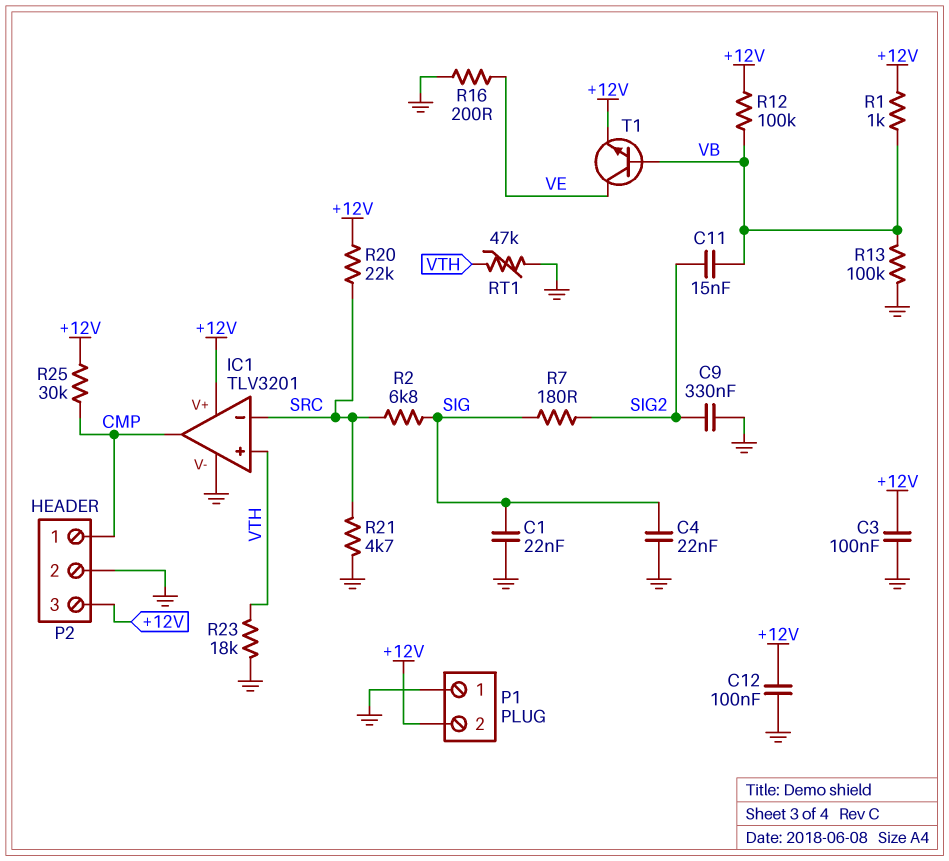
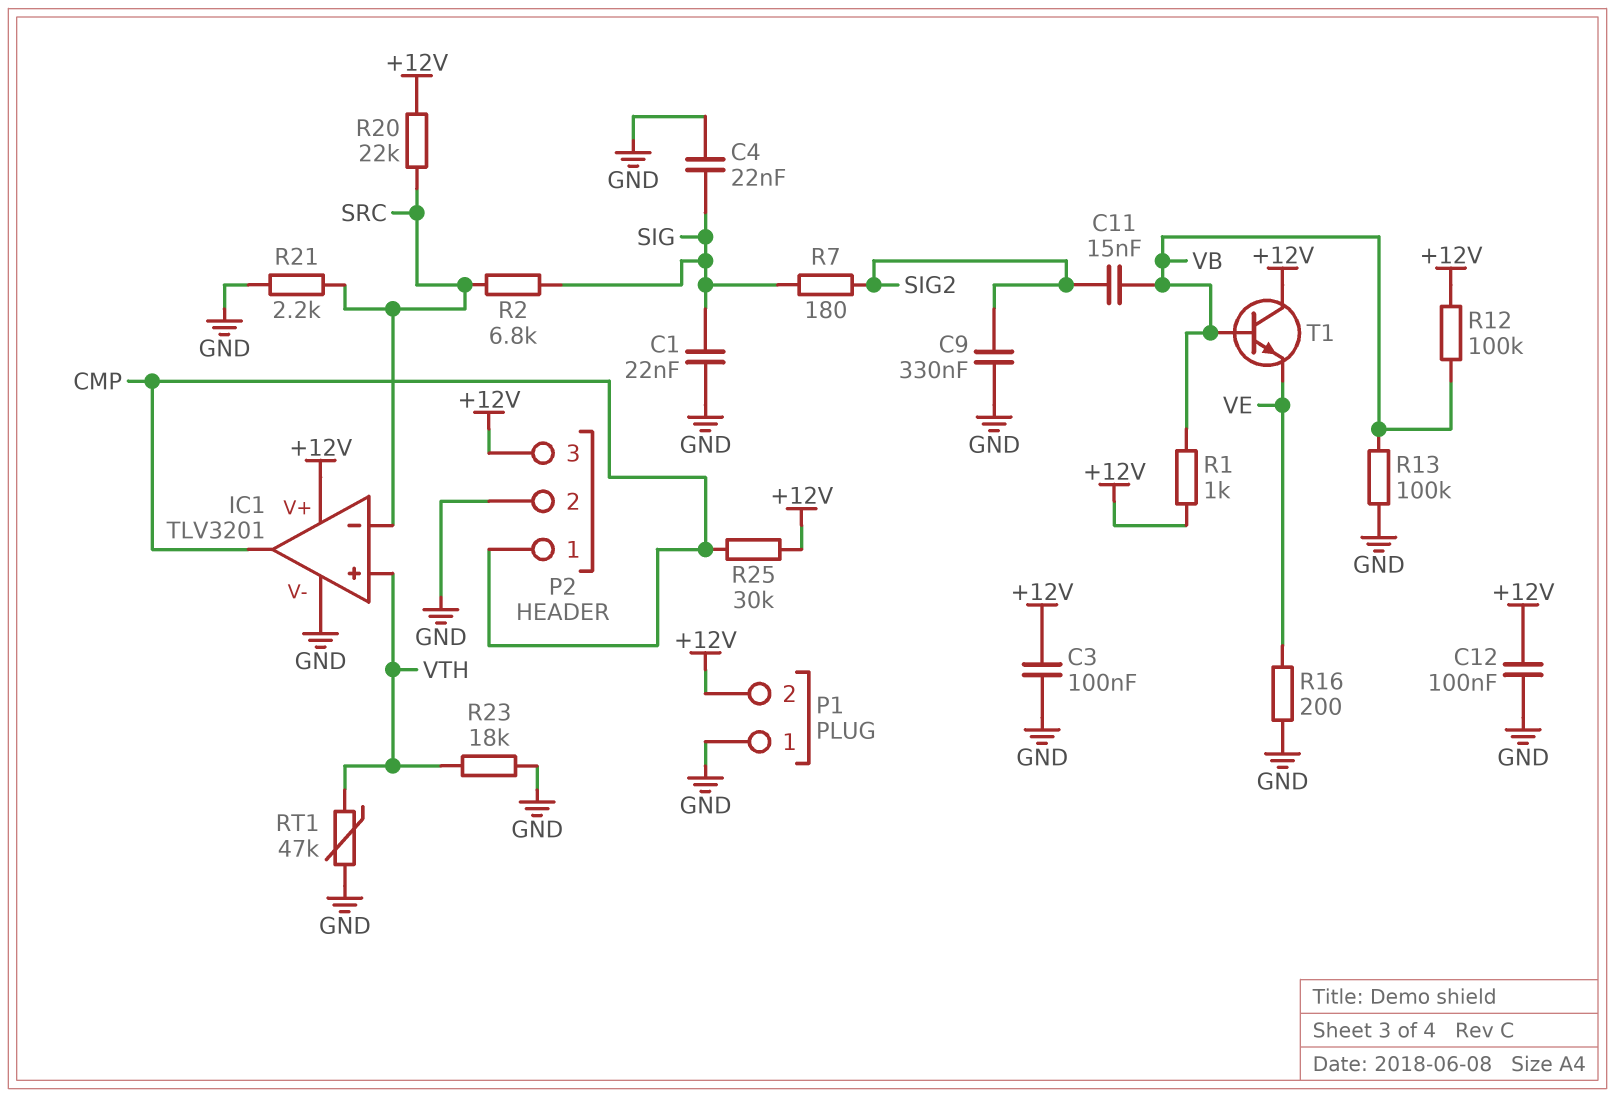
R21: 4.7k (GND, SRC) -> 2.2k (GND, SRC)
T1: NPN (B VB, C VE, E +12V) -> NPN (B VB, C +12V, E VE)

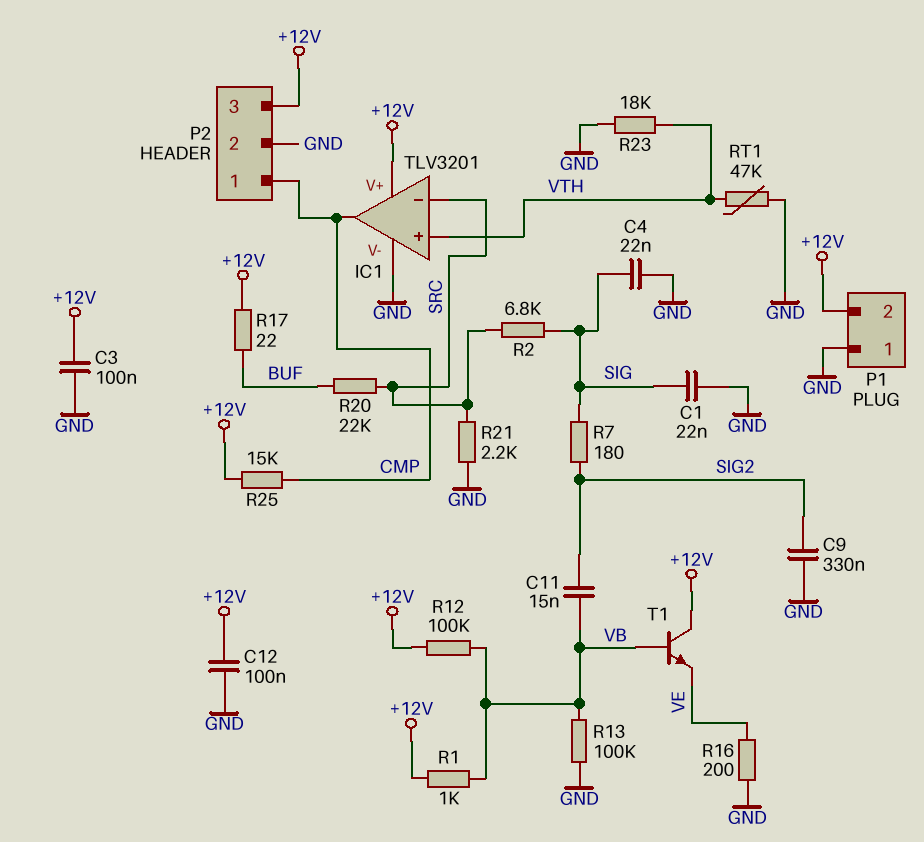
R17: none -> 22 (+12V, BUF)
R20: 22k (+12V, SRC) -> 22k (BUF, SRC)
R25: 30k (+12V, CMP) -> 15k (+12V, CMP)

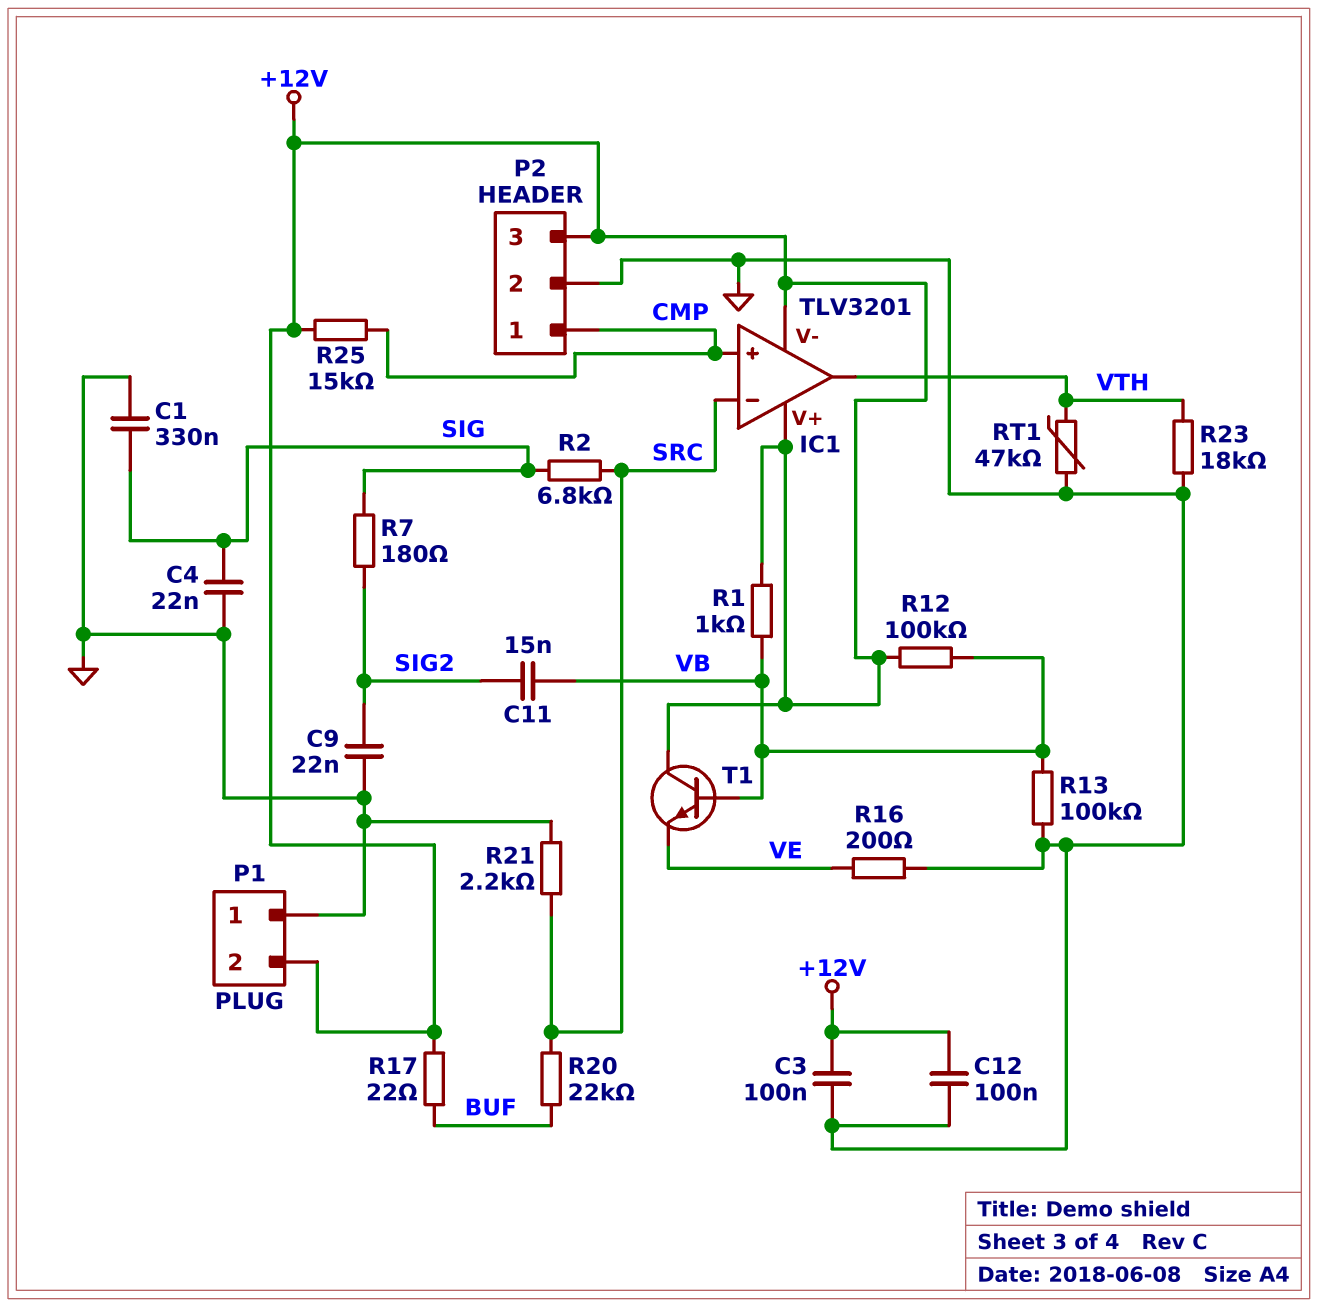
C1: 22nF (GND, SIG) -> 330nF (GND, SIG)
C9: 330nF (GND, SIG2) -> 22nF (GND, SIG2)
IC1 pin V-: GND -> +12V
IC1 pin in+: VTH -> CMP
IC1 pin out: CMP -> VTH

